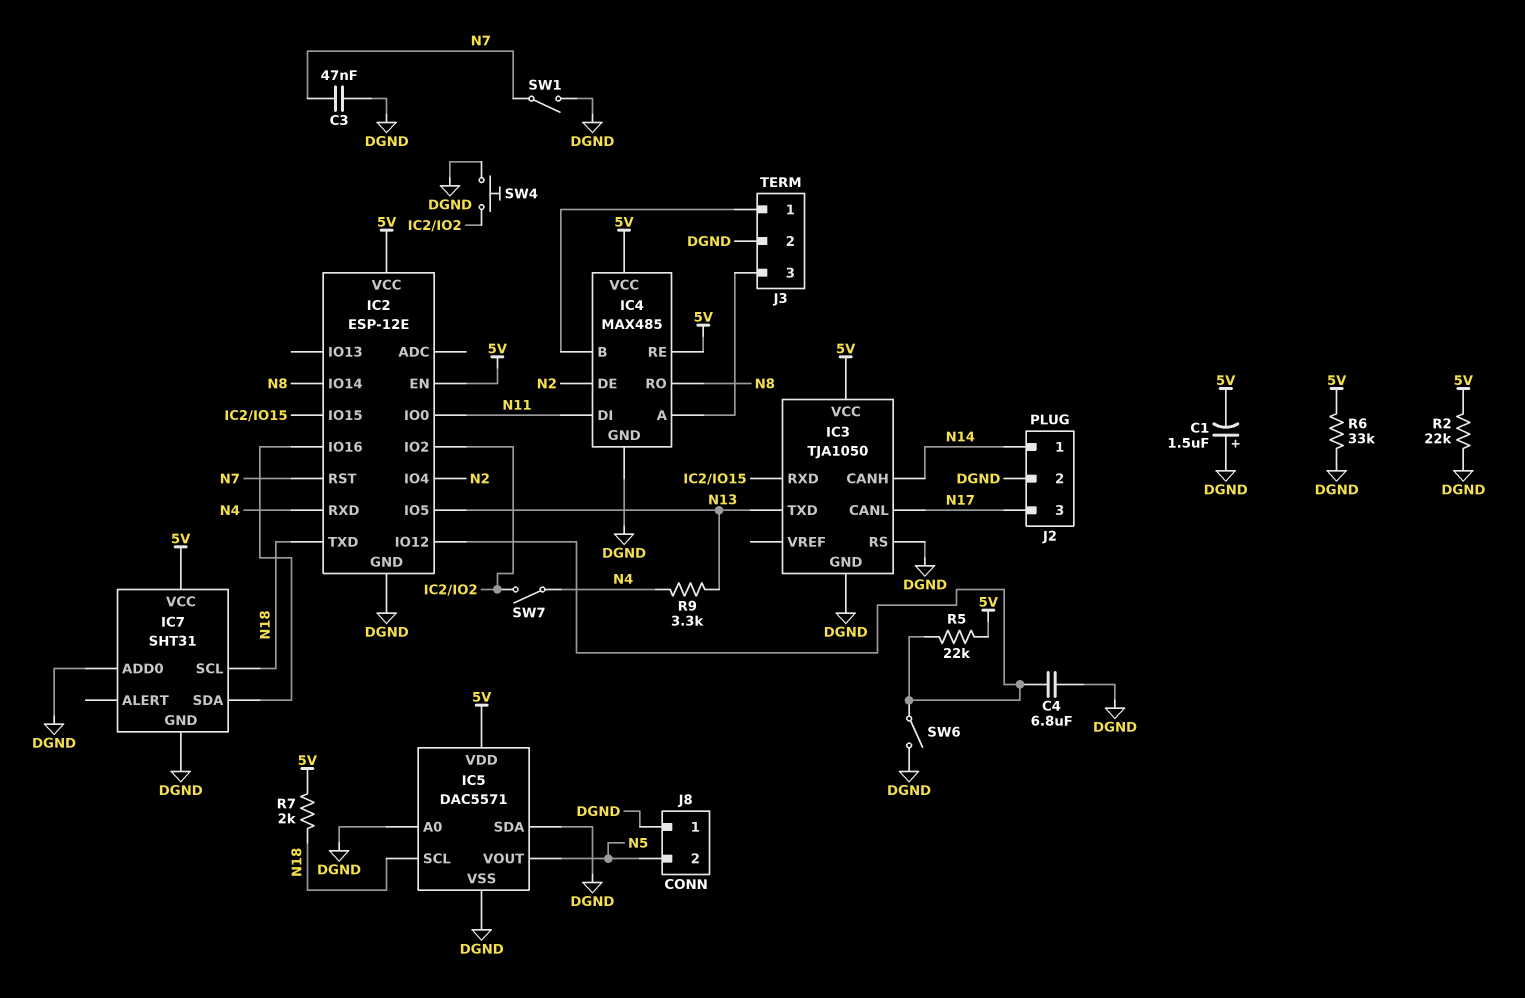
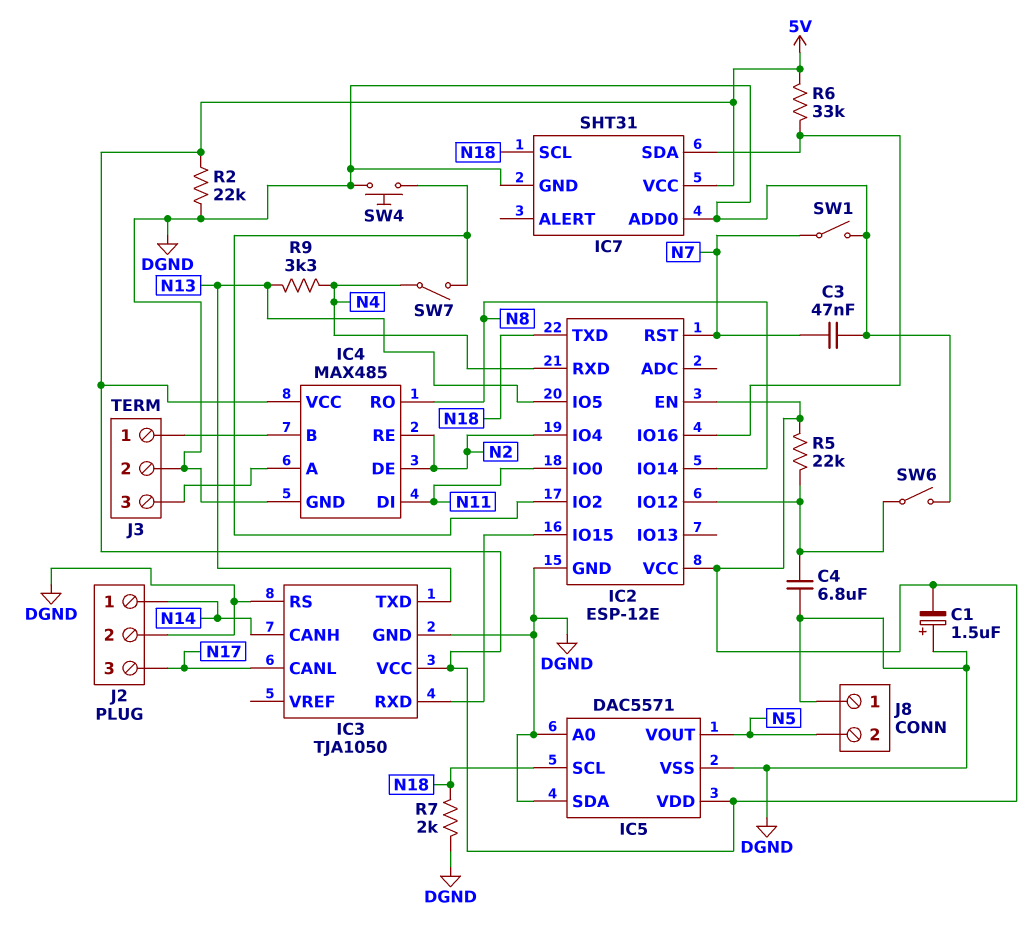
IC4 pin RE: 5V -> N2
R6: 33k (5V, DGND) -> 33k (5V, IC2/IO16)
R7: 2k (5V, N18) -> 2k (DGND, N18)

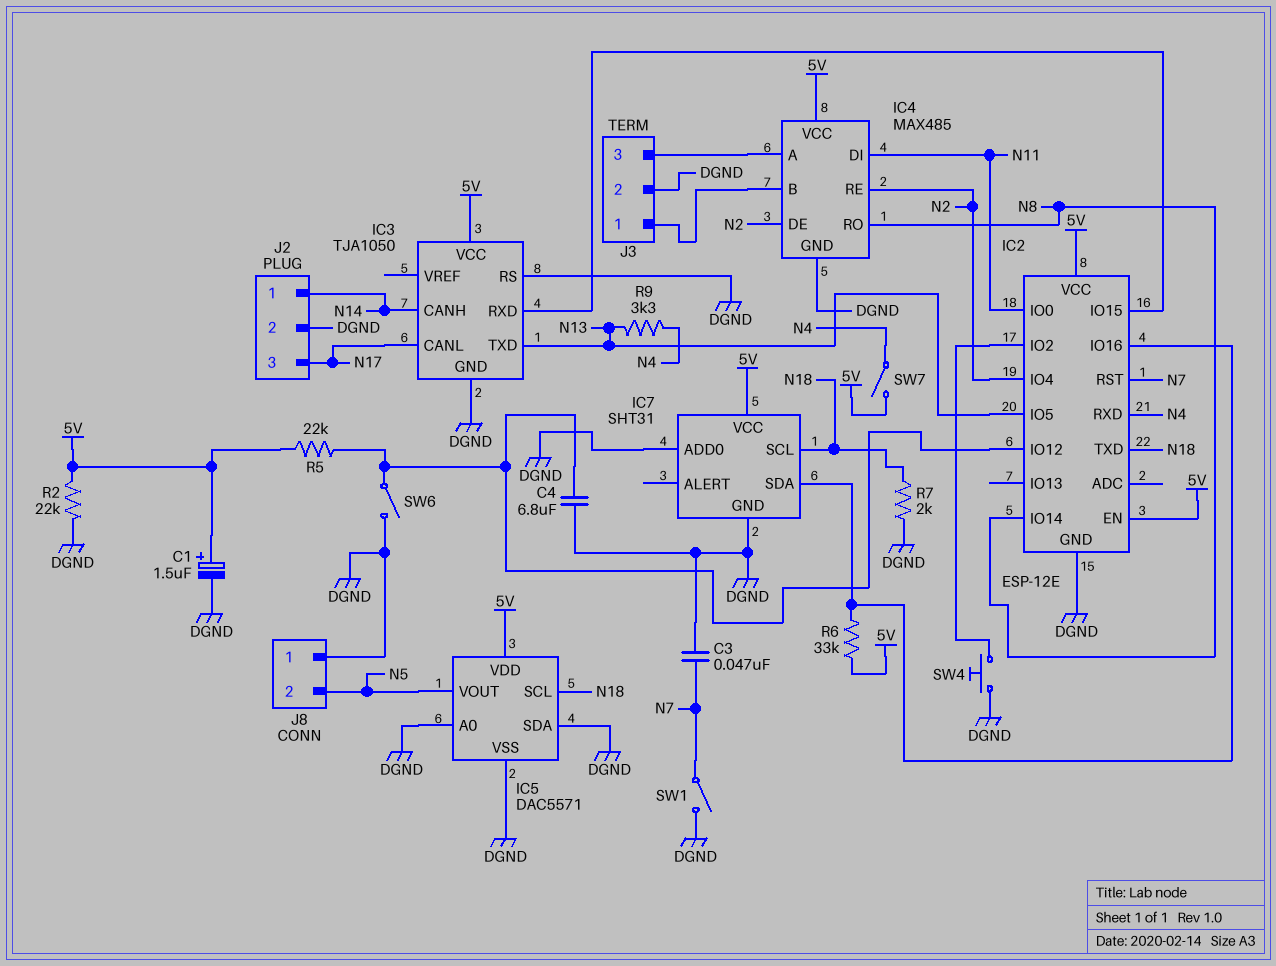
C1: 1.5uF (plus DGND, minus 5V) -> 1.5uF (plus 5V, minus DGND)
SW7: switch (IC2/IO2, N4) -> switch (5V, N4)

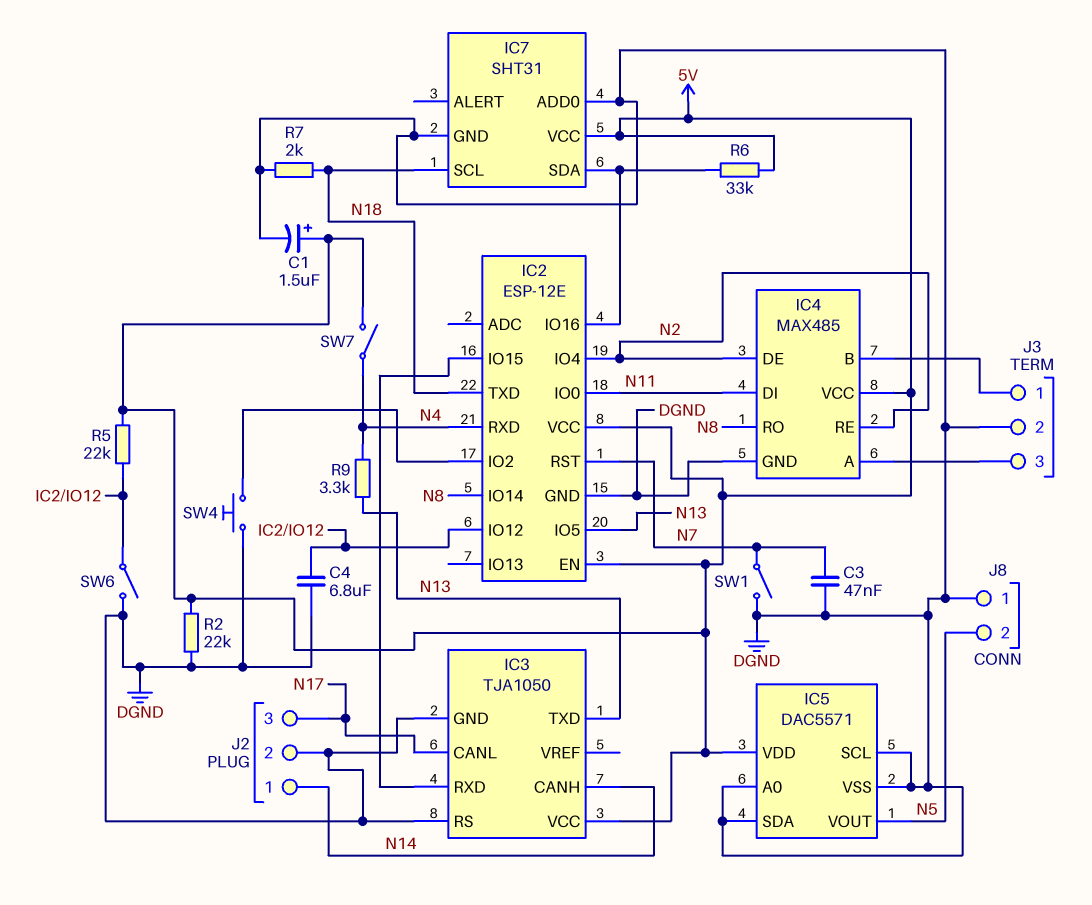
IC5 pin SCL: N18 -> DGND

